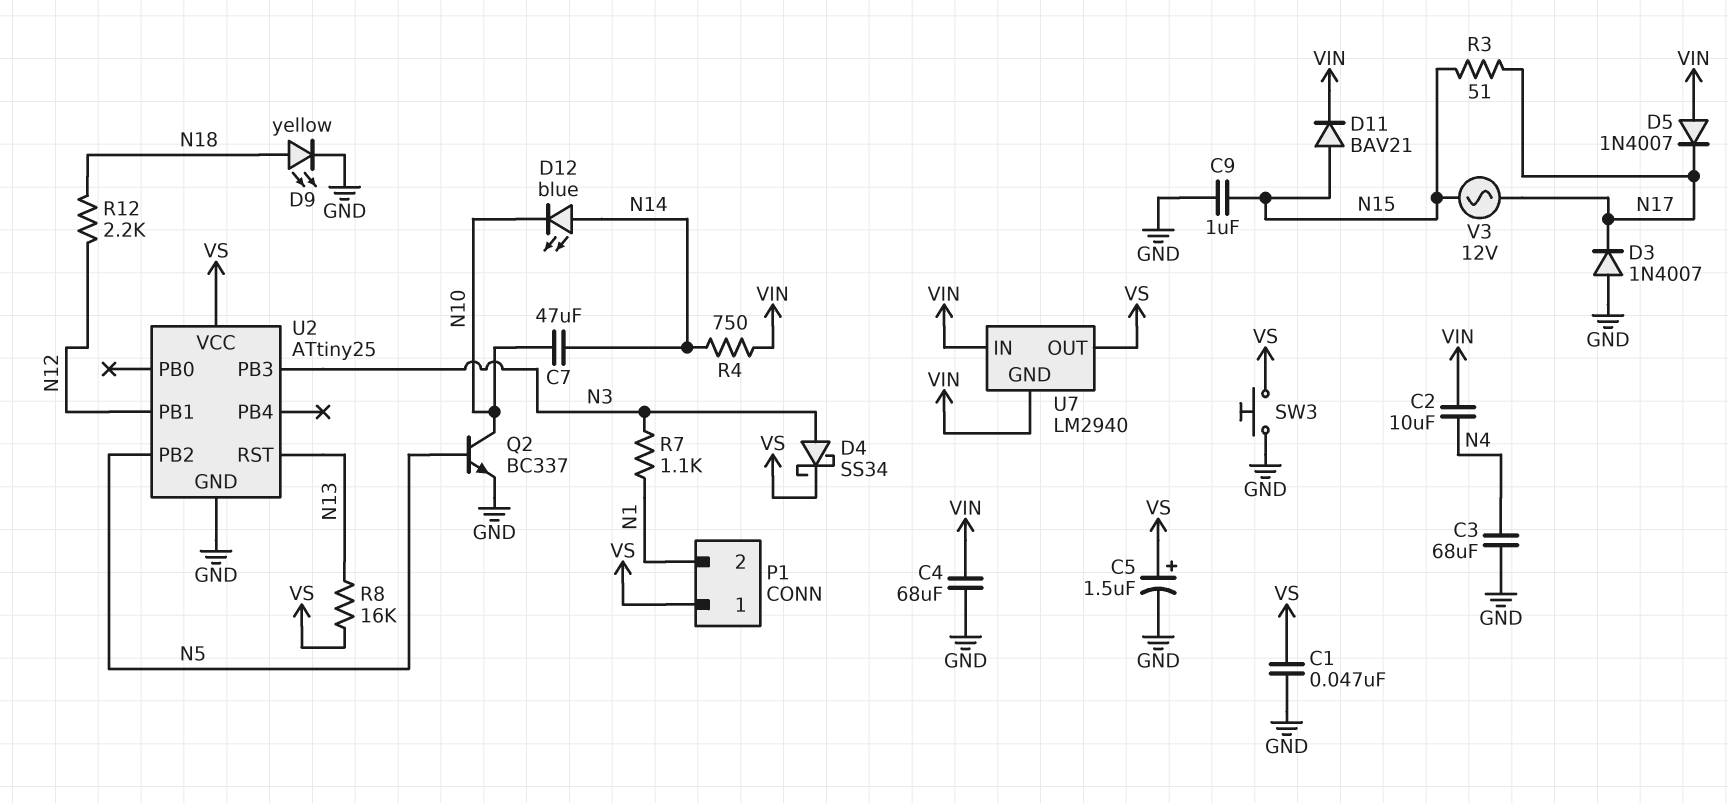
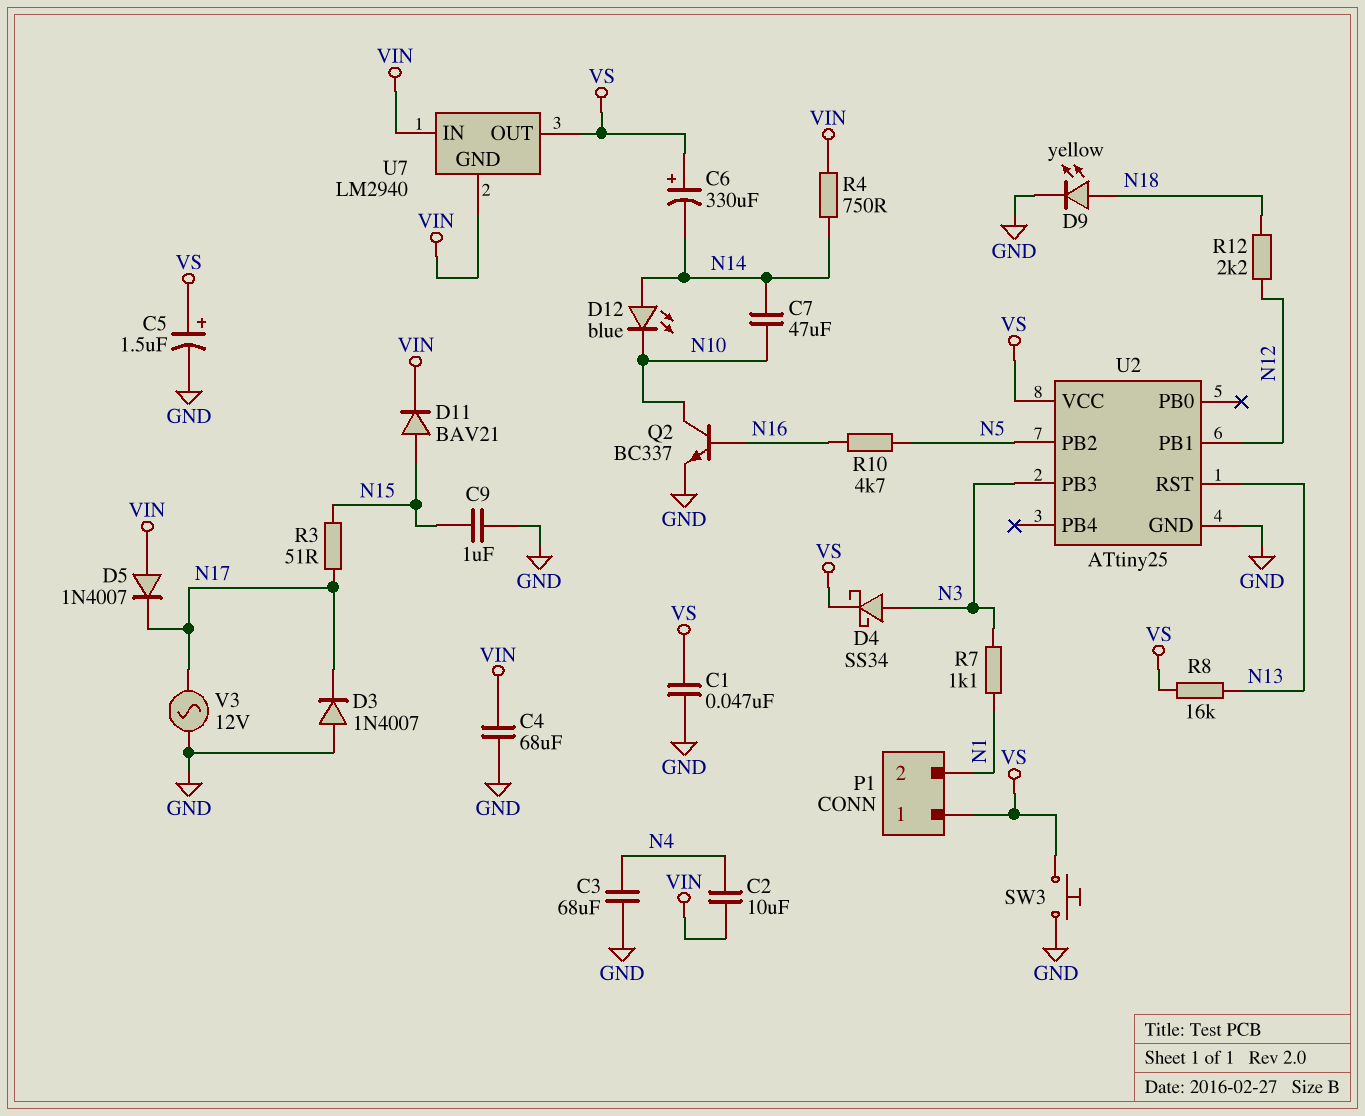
C6: none -> 330uF (plus VS, minus N14)
Q2: NPN BC337 (B N5, C N10, E GND) -> NPN BC337 (B N16, C N10, E GND)
R10: none -> 4.7k (N5, N16)
V3: AC 12V (N15, N17) -> AC 12V (GND, N17)

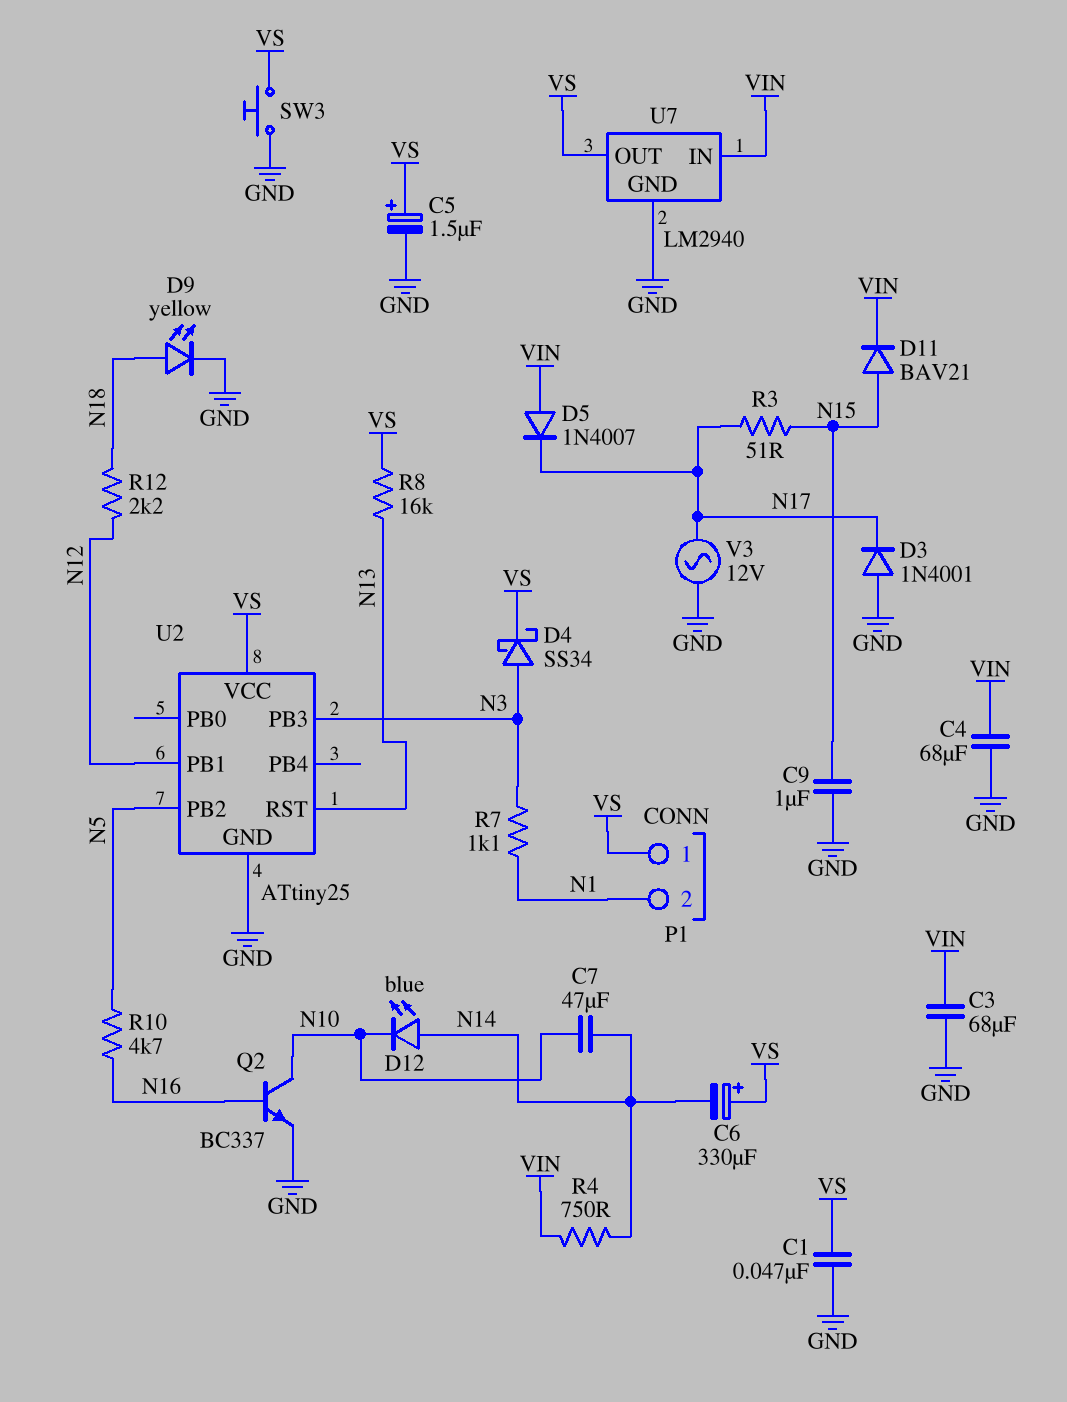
C2: 10uF (N4, VIN) -> none
C3: 68uF (GND, N4) -> 68uF (GND, VIN)
D3: diode 1N4007 (A GND, K N17) -> diode 1N4001 (A GND, K N17)
U7 pin GND: VIN -> GND

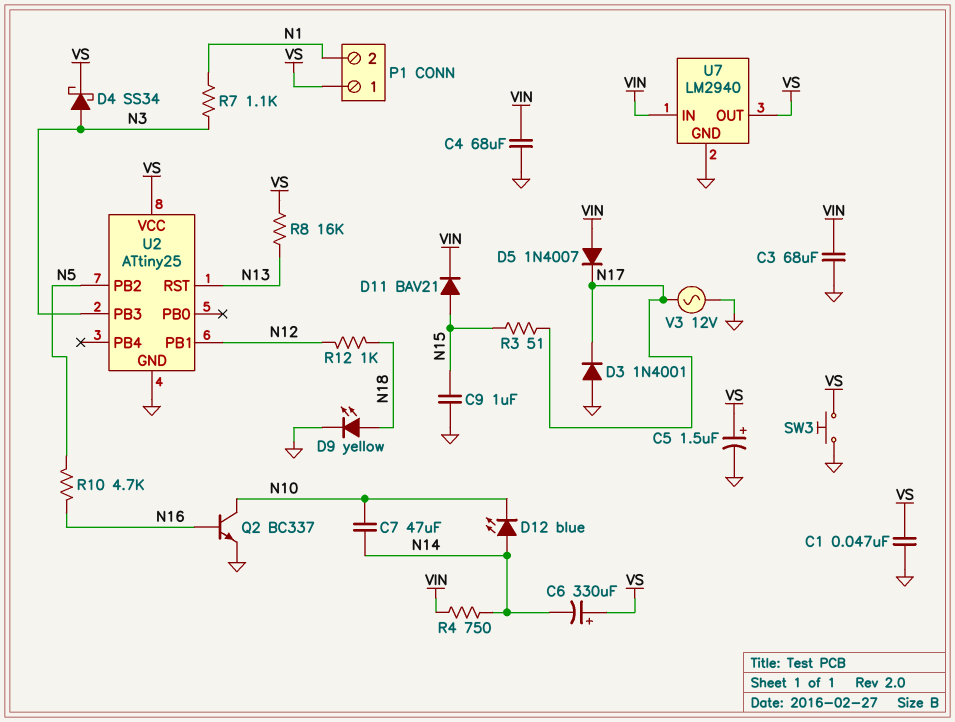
R12: 2.2k (N12, N18) -> 1k (N12, N18)

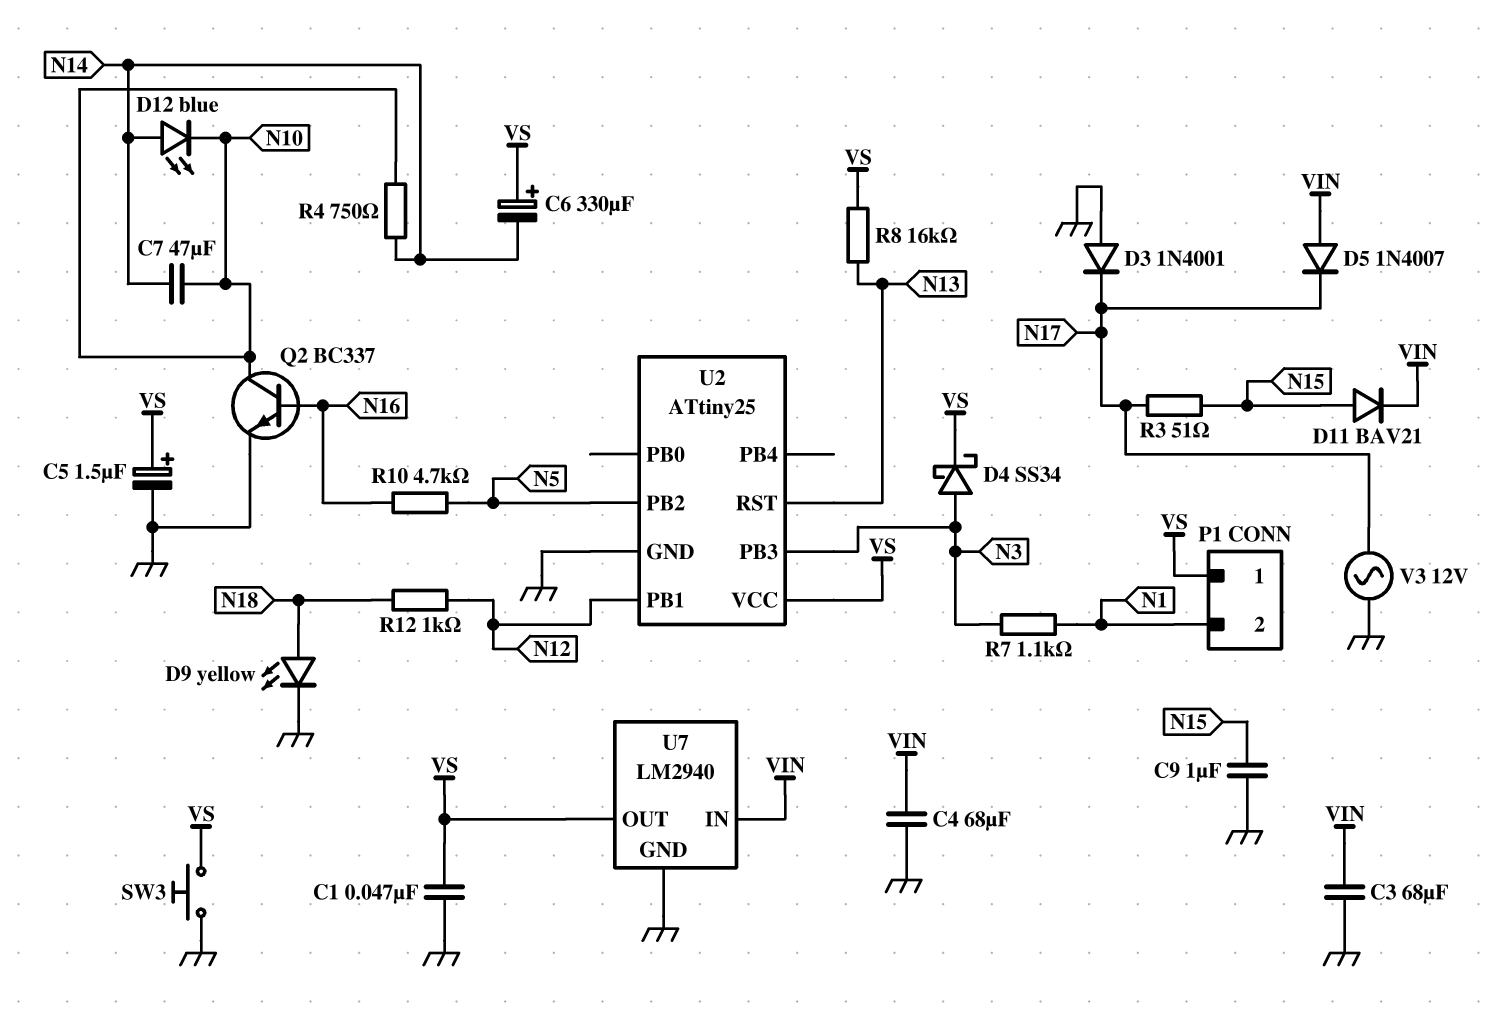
R4: 750 (N14, VIN) -> 750 (N10, N14)

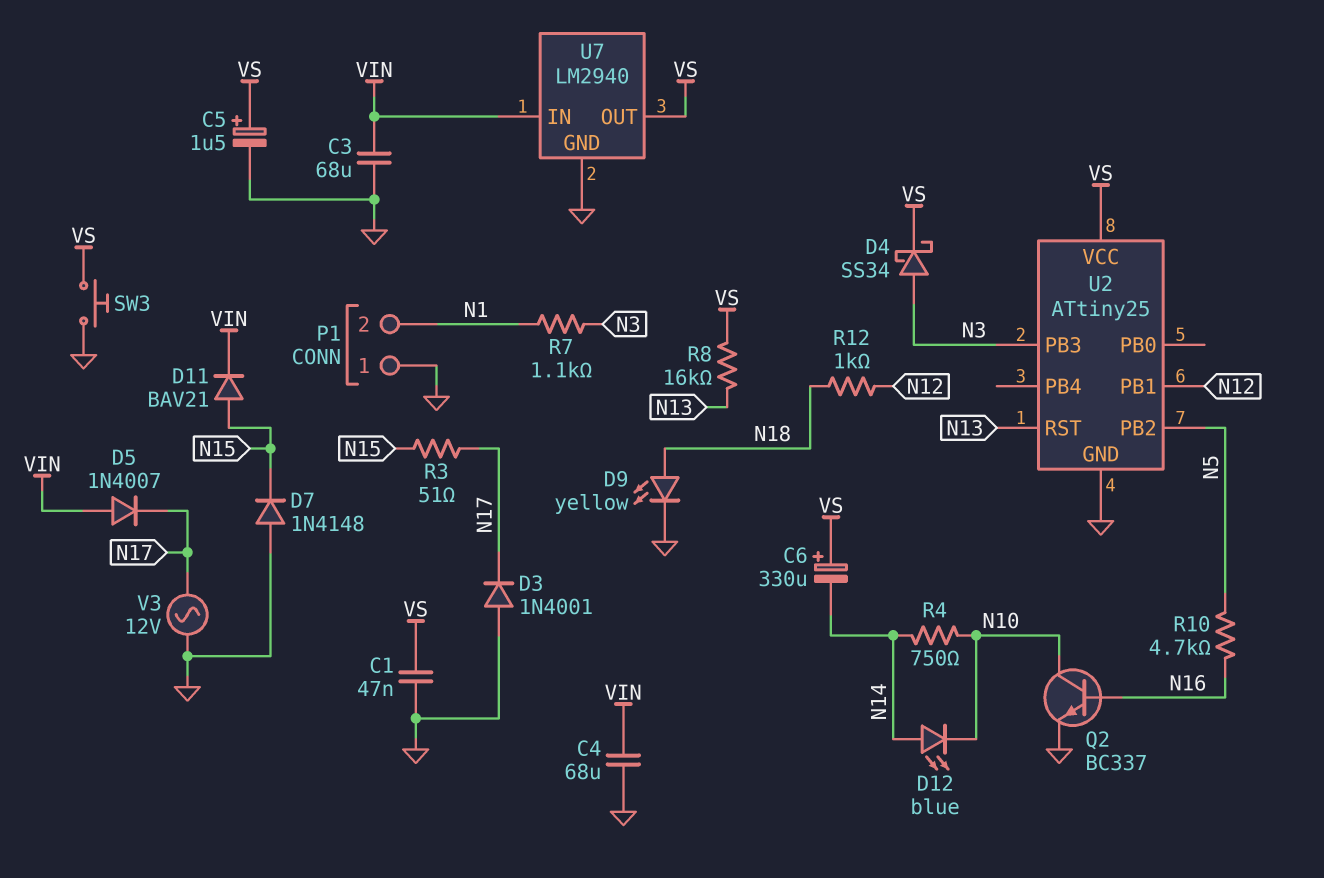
C7: 47uF (N10, N14) -> none
C9: 1uF (GND, N15) -> none
D7: none -> diode 1N4148 (A GND, K N15)
P1 pin 1: VS -> GND

